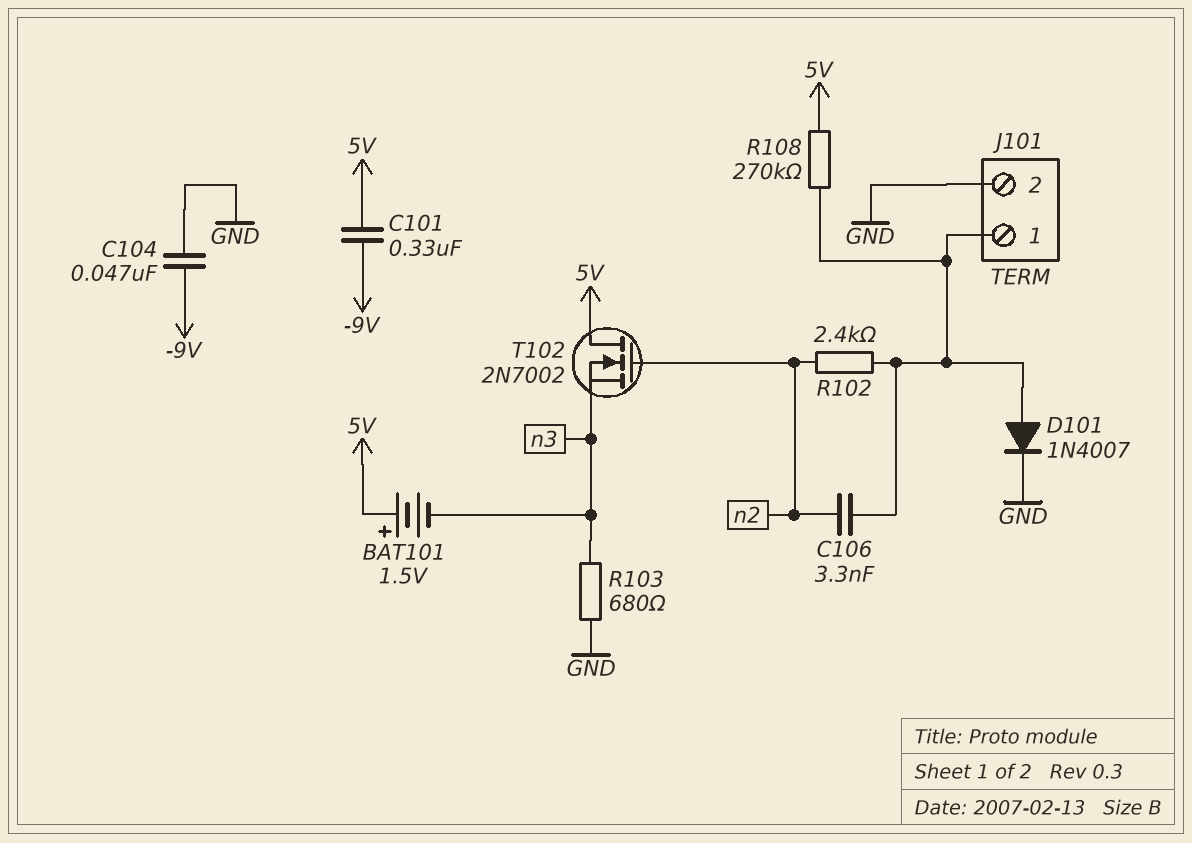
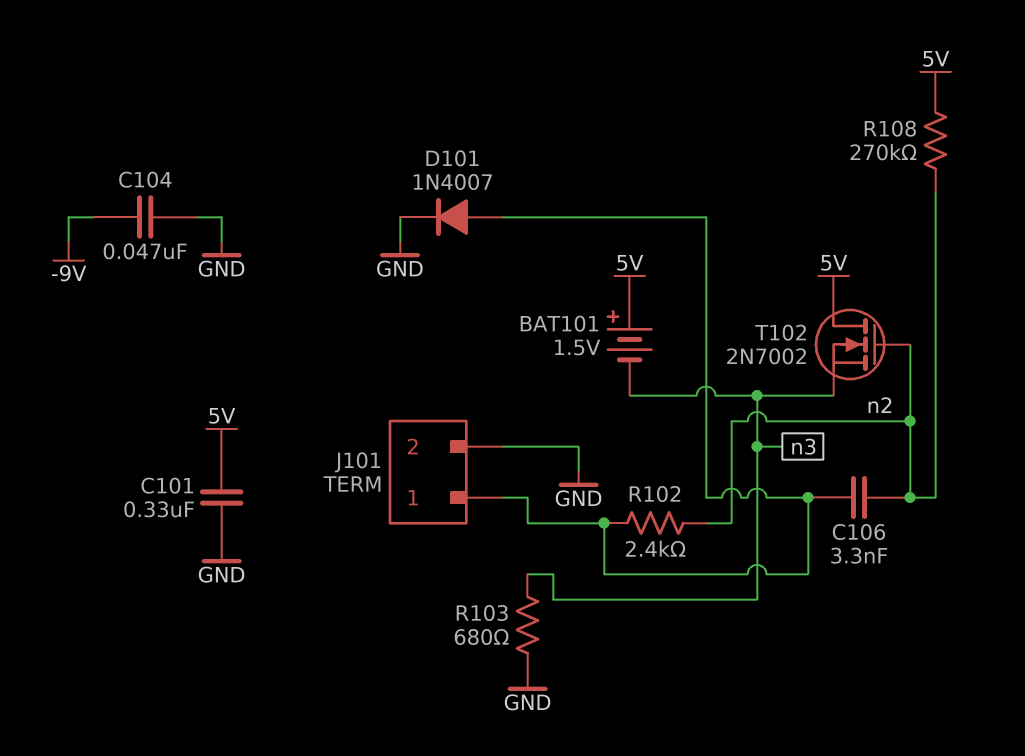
C101: 330nF (-9V, 5V) -> 330nF (5V, GND)
R108: 270k (5V, J101/1) -> 270k (5V, n2)

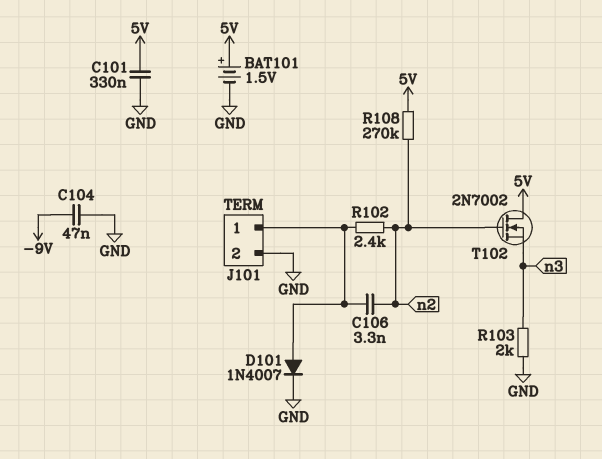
BAT101: 1.5V (plus 5V, minus n3) -> 1.5V (plus 5V, minus GND)
R103: 680 (GND, n3) -> 2k (GND, n3)

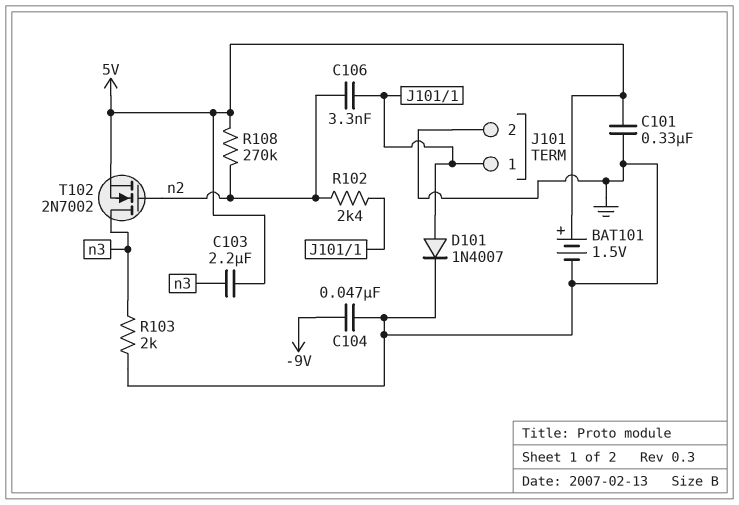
C103: none -> 2.2uF (5V, n3)
T102: NMOS 2N7002 (G n2, D 5V, S n3) -> NMOS 2N7002 (G n2, D n3, S 5V)

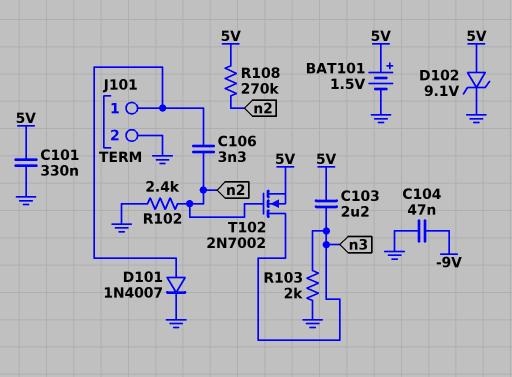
D102: none -> zener 9.1V (A 5V, K GND)
R102: 2.4k (J101/1, n2) -> 2.4k (GND, n2)

